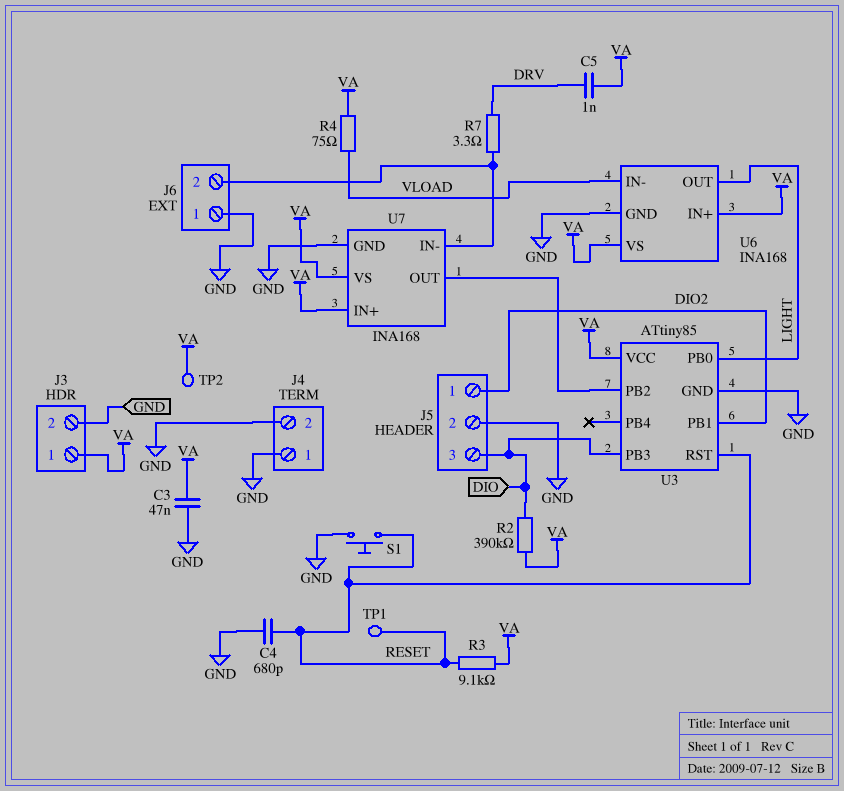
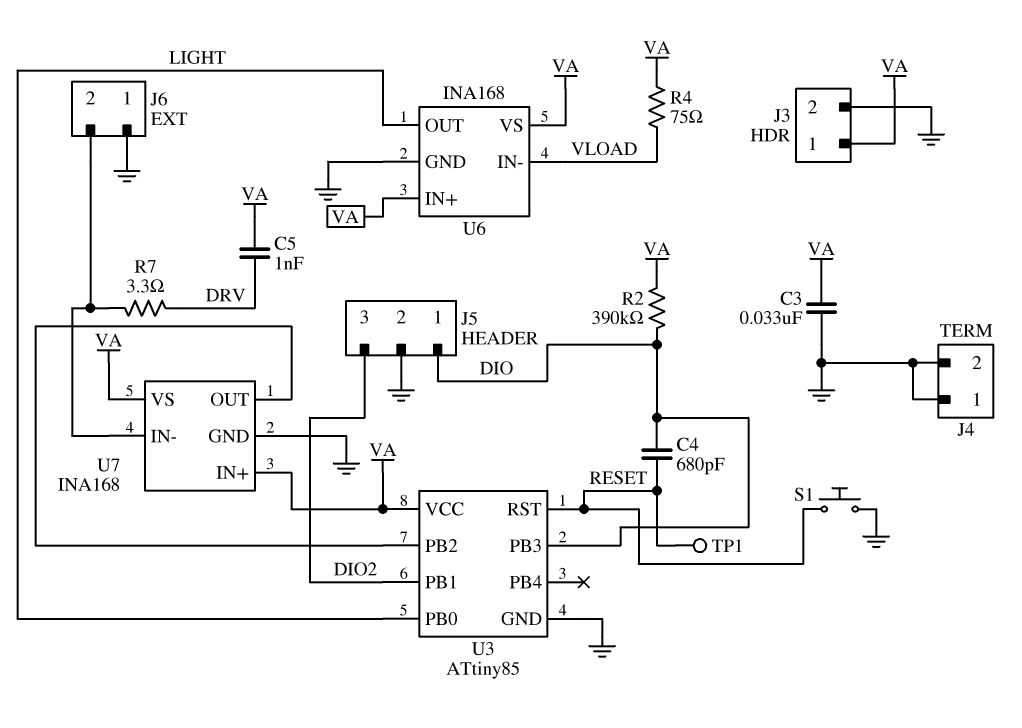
C3: 47nF (GND, VA) -> 33nF (GND, VA)
C4: 680pF (GND, RESET) -> 680pF (DIO, RESET)
J5 pin 1: DIO2 -> DIO
J5 pin 3: DIO -> DIO2
R3: 9.1k (RESET, VA) -> none
TP2: test point (VA) -> none

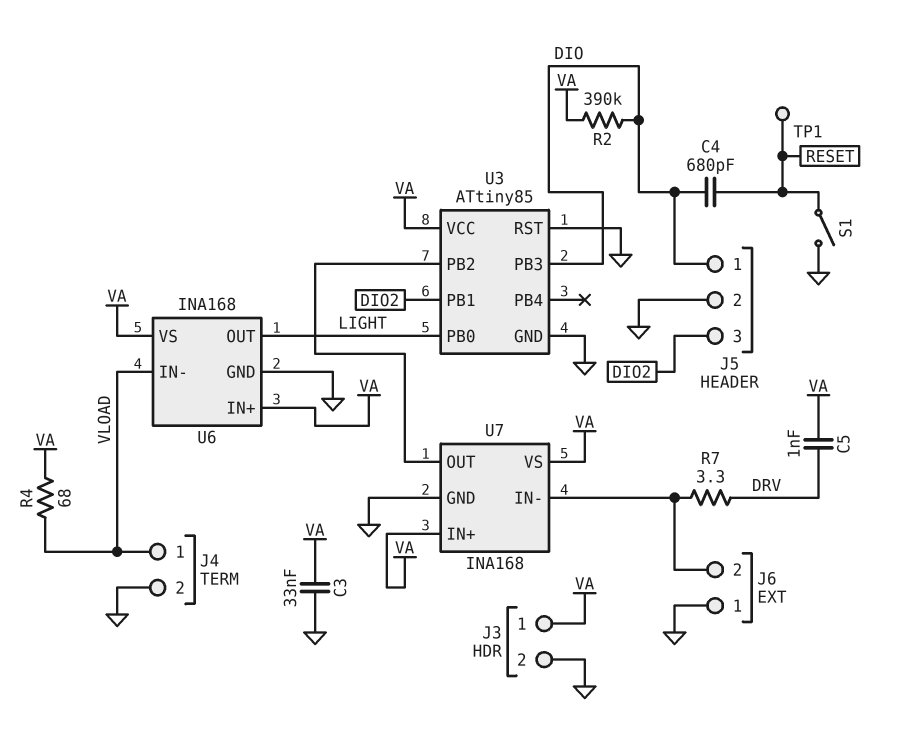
J4 pin 1: GND -> VLOAD
R4: 75 (VA, VLOAD) -> 68 (VA, VLOAD)
S1: button (GND, RESET) -> switch (GND, RESET)
U3 pin RST: RESET -> GND

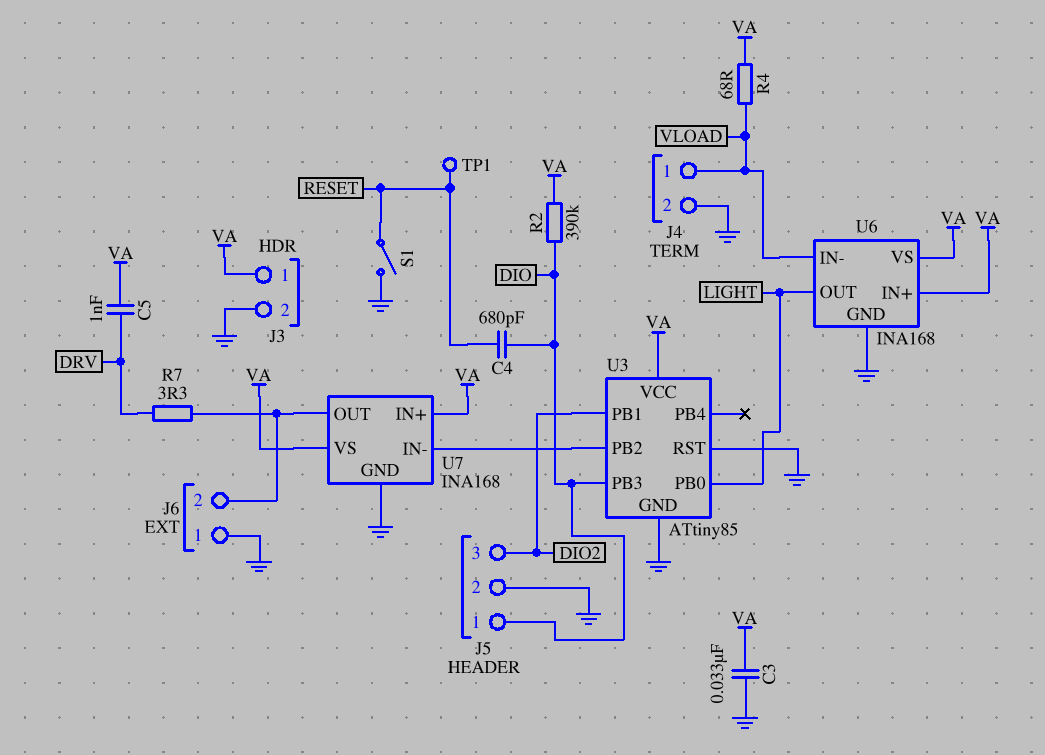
U7 pin IN-: J6/2 -> U3/PB2
U7 pin OUT: U3/PB2 -> J6/2

